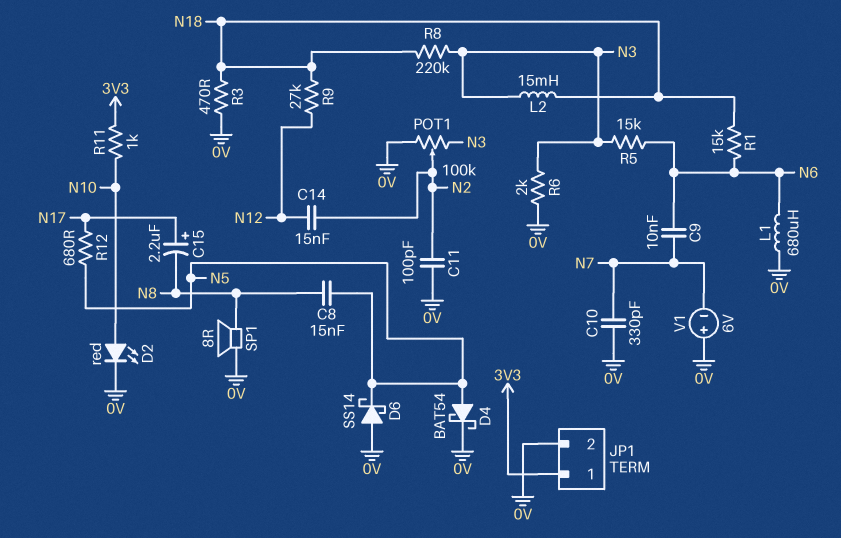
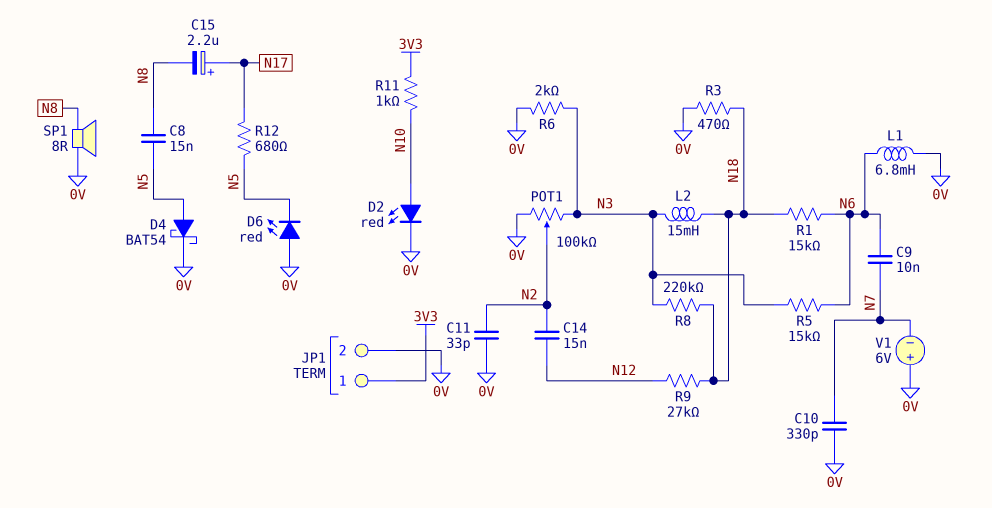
C11: 100pF (0V, N2) -> 33pF (0V, N2)
D6: schottky SS14 (A 0V, K N5) -> LED red (A 0V, K N5)
L1: 680uH (0V, N6) -> 6.8mH (0V, N6)

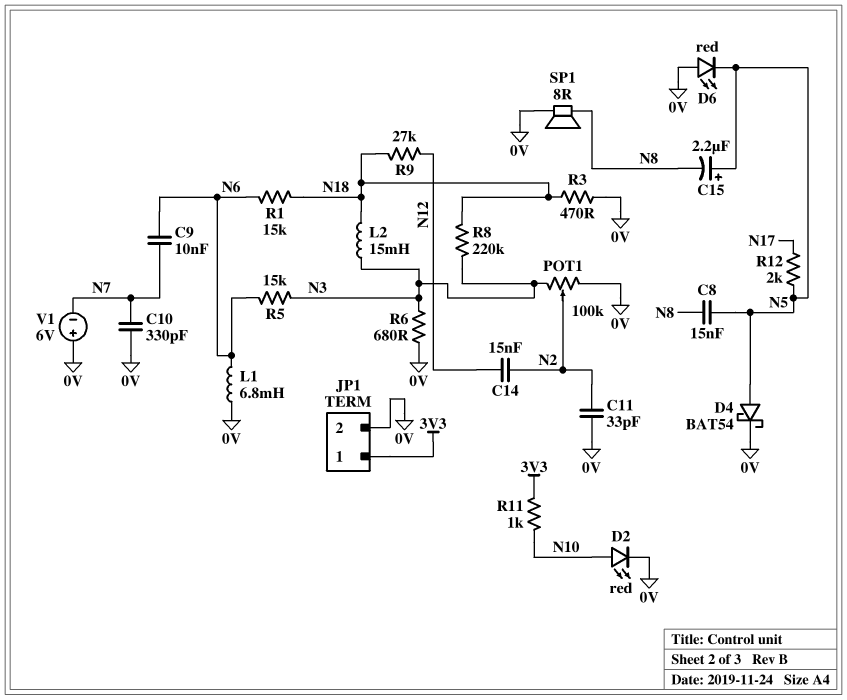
C15: 2.2uF (plus N17, minus N8) -> 2.2uF (plus N5, minus N8)
R6: 2k (0V, N3) -> 680 (0V, N3)
R12: 680 (N5, N17) -> 2k (N5, N17)

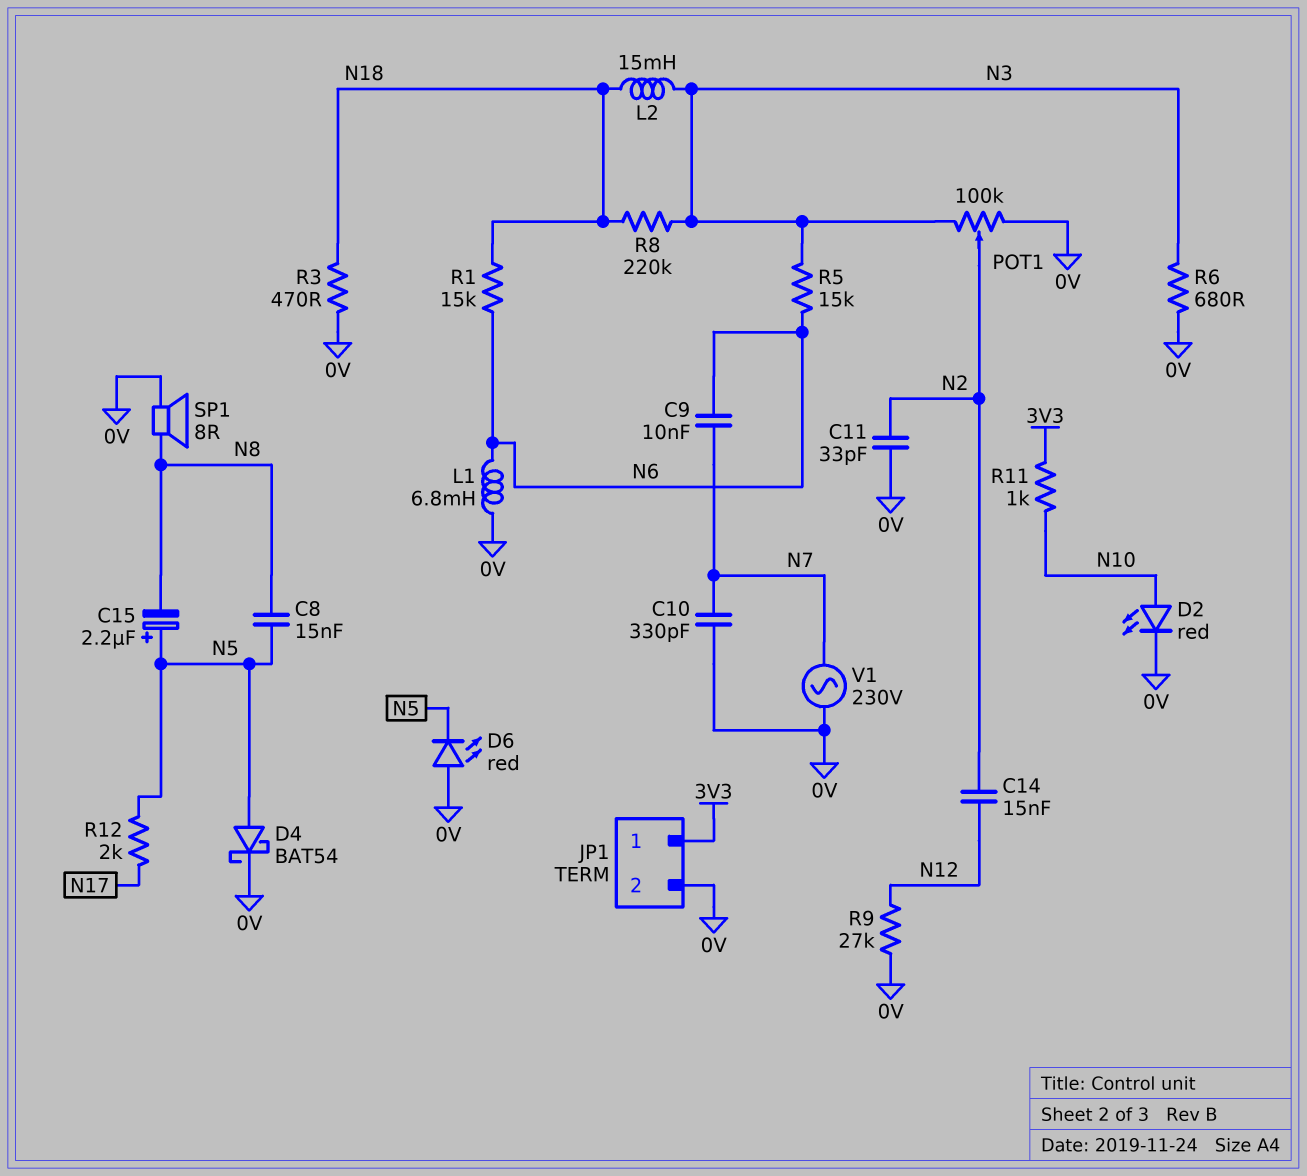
R9: 27k (N12, N18) -> 27k (0V, N12)
V1: 6V (plus 0V, minus N7) -> AC 230V (0V, N7)

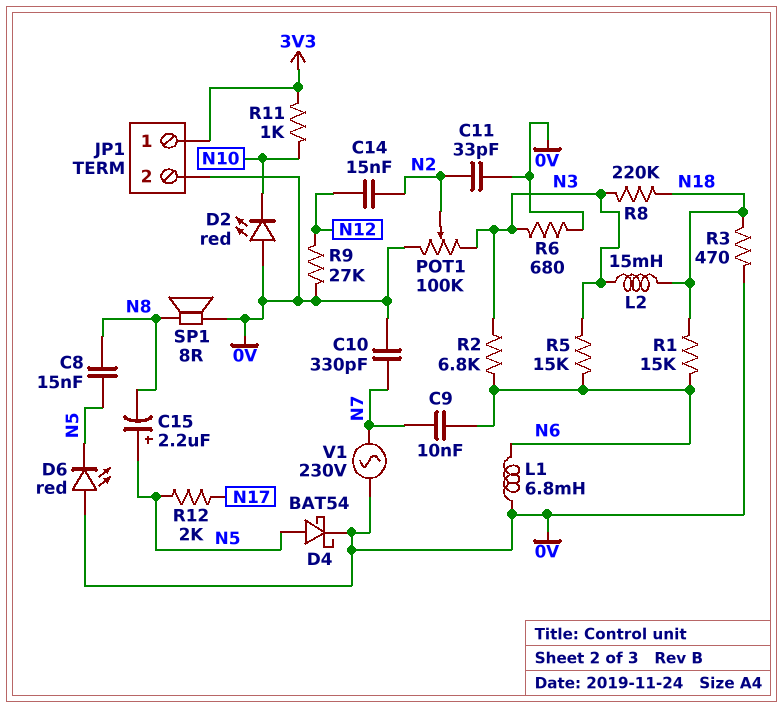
D2: LED red (A N10, K 0V) -> LED red (A 0V, K N10)
R2: none -> 6.8k (N3, N6)

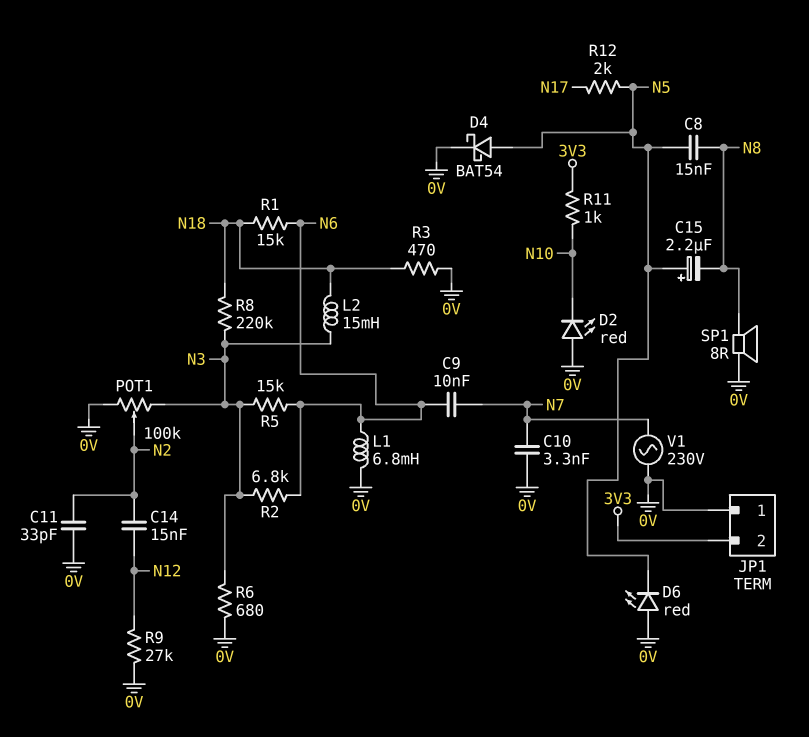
C10: 330pF (0V, N7) -> 3.3nF (0V, N7)
JP1 pin 1: 3V3 -> 0V
JP1 pin 2: 0V -> 3V3

